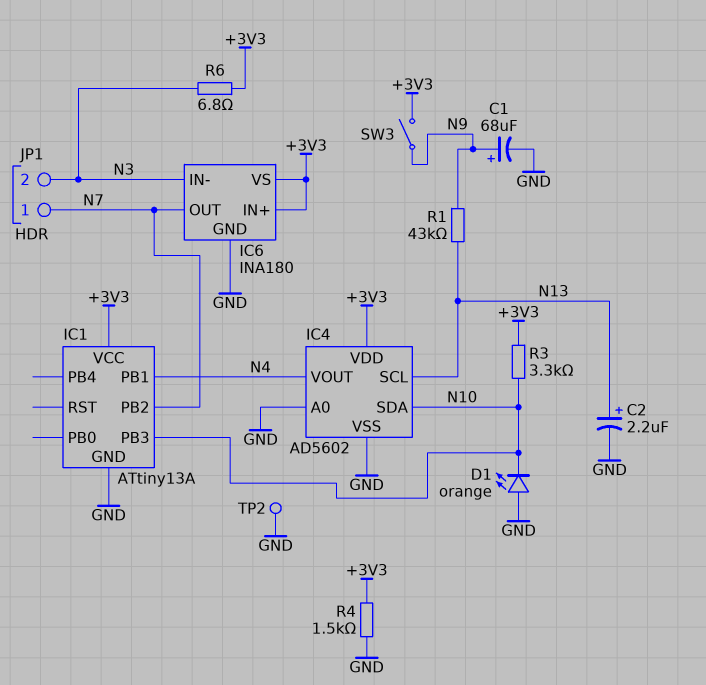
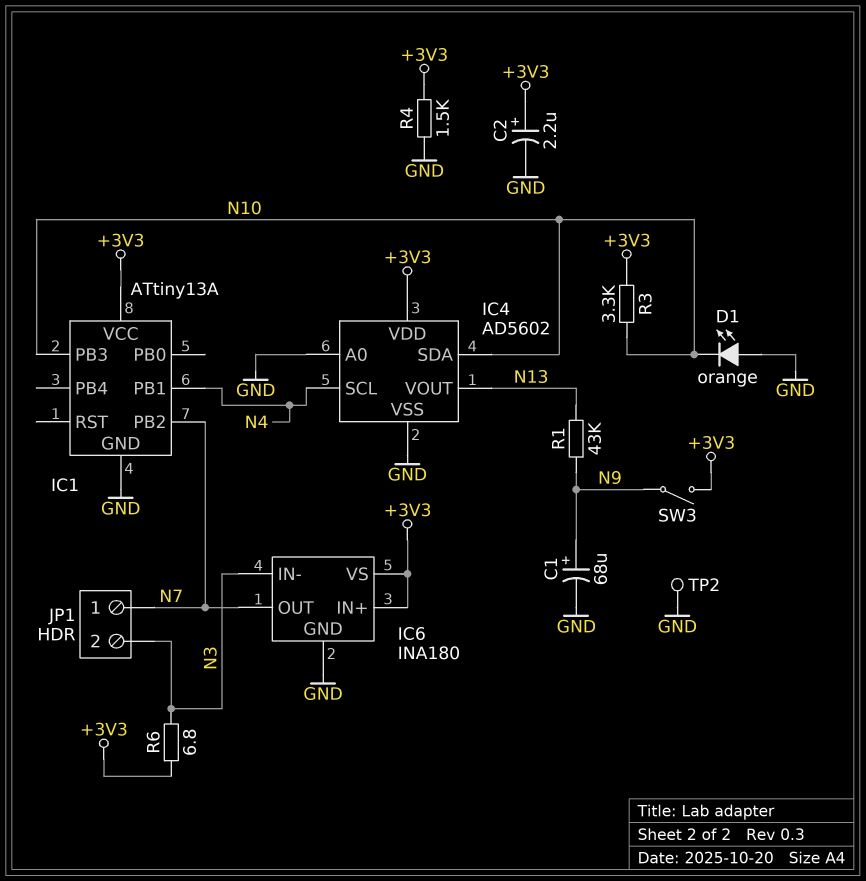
C2: 2.2uF (plus N13, minus GND) -> 2.2uF (plus +3V3, minus GND)
IC4 pin SCL: N13 -> N4
IC4 pin VOUT: N4 -> N13

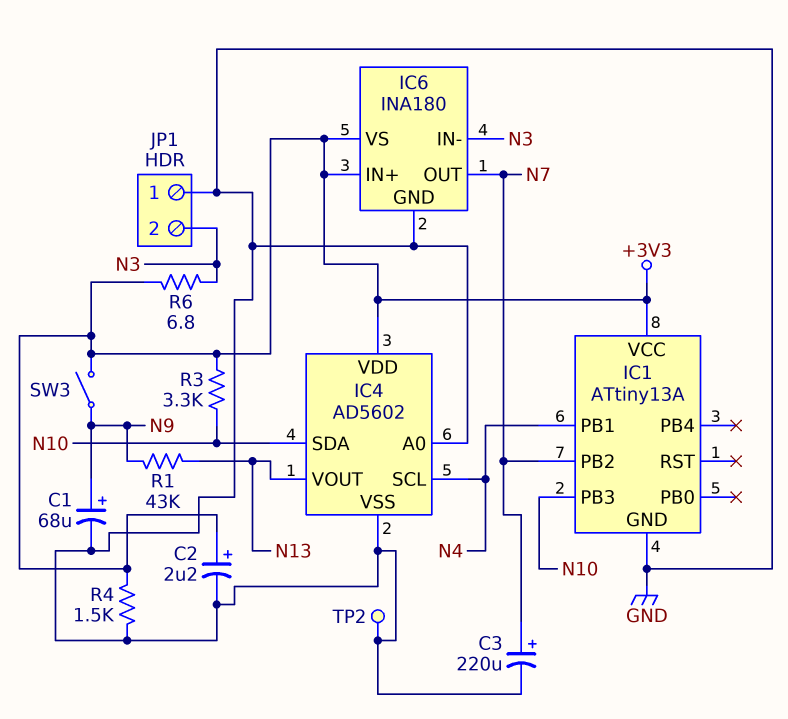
C3: none -> 220uF (plus N7, minus GND)
D1: LED orange (A GND, K N10) -> none
JP1 pin 1: N7 -> GND

